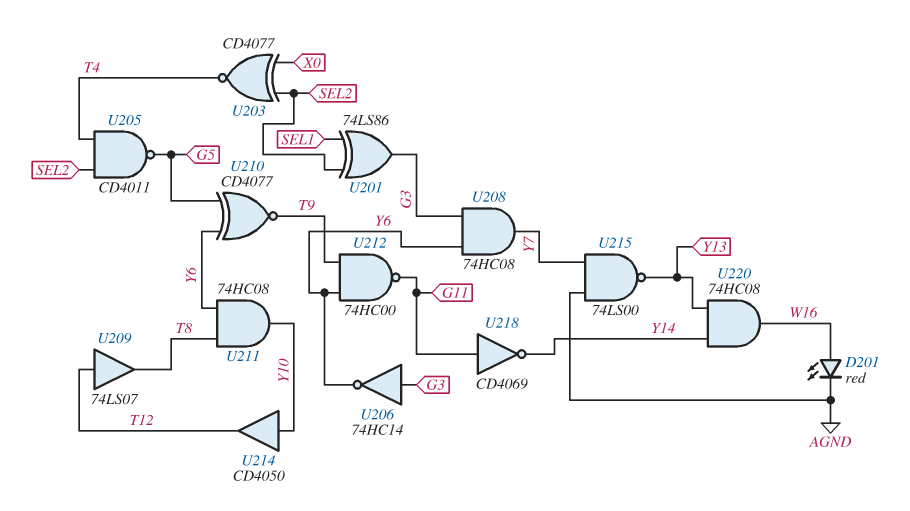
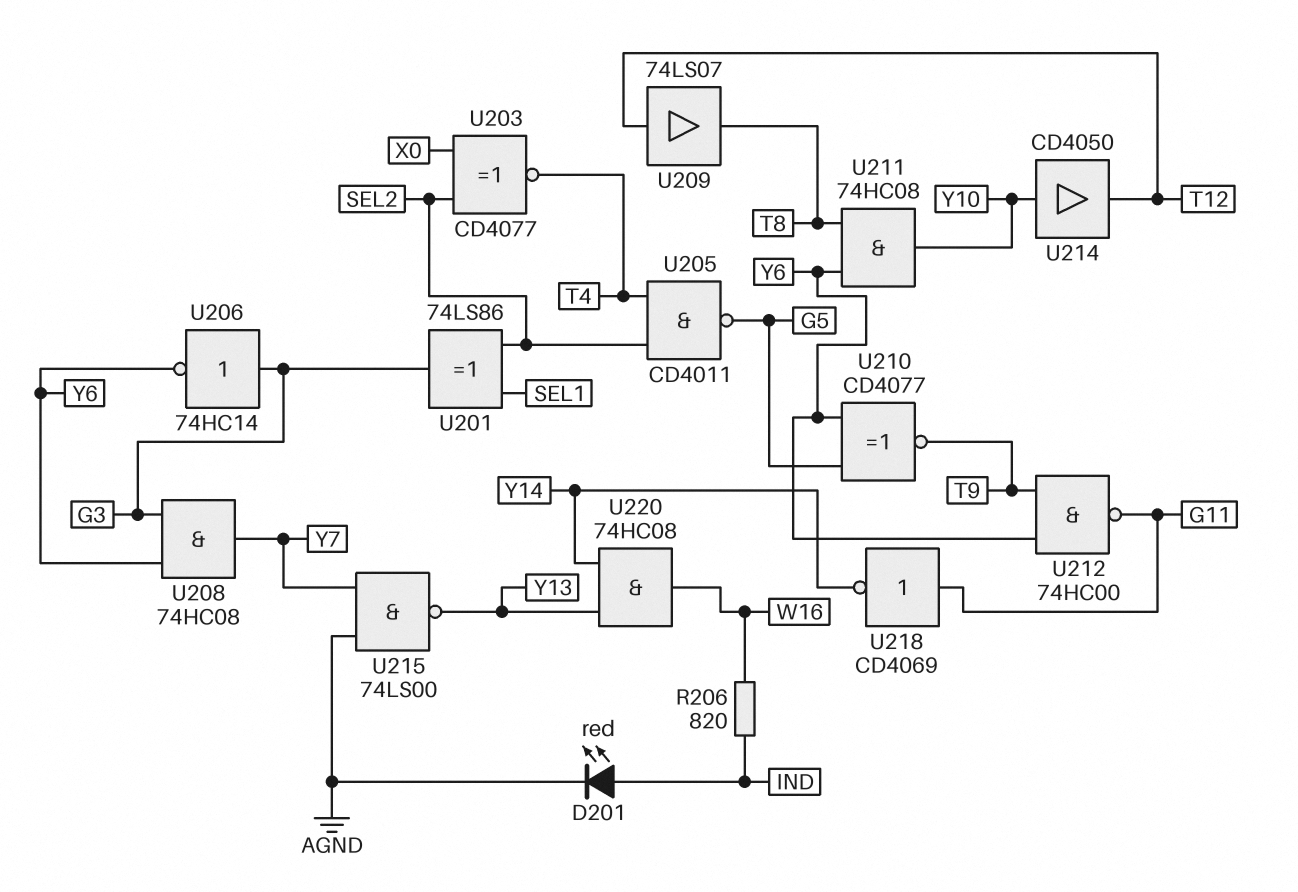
D201: LED red (A W16, K AGND) -> LED red (A IND, K AGND)
R206: none -> 820 (IND, W16)

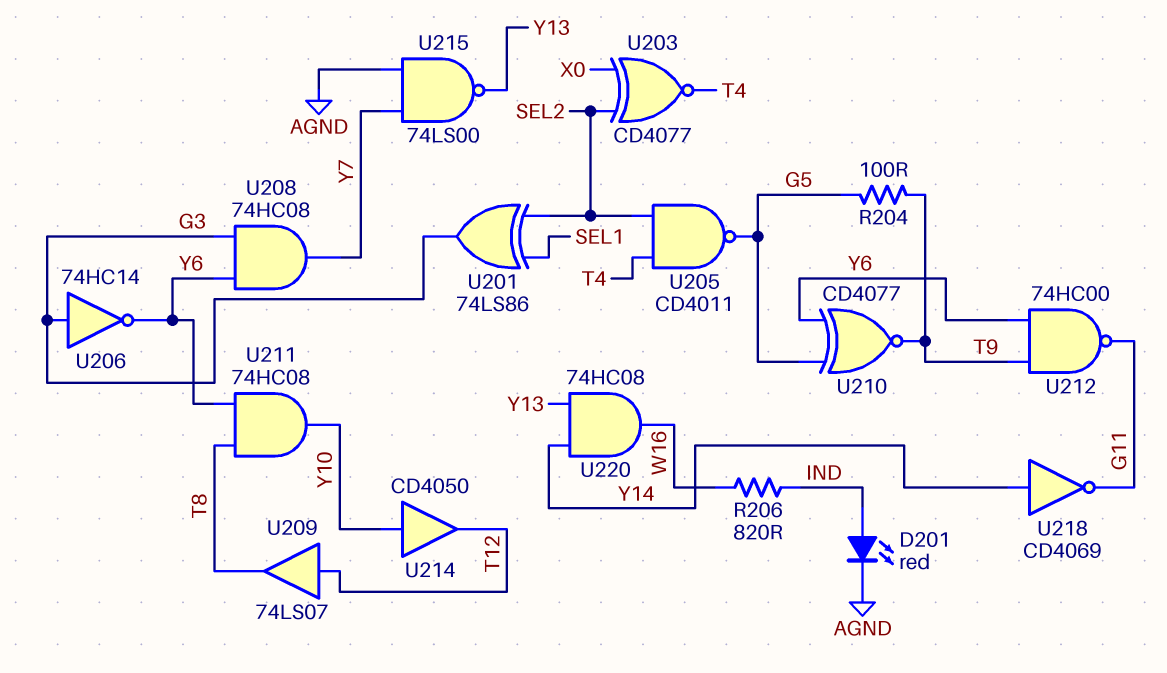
R204: none -> 100 (G5, T9)
U218: NOT CD4069 (in G11, out Y14) -> NOT CD4069 (in Y14, out G11)

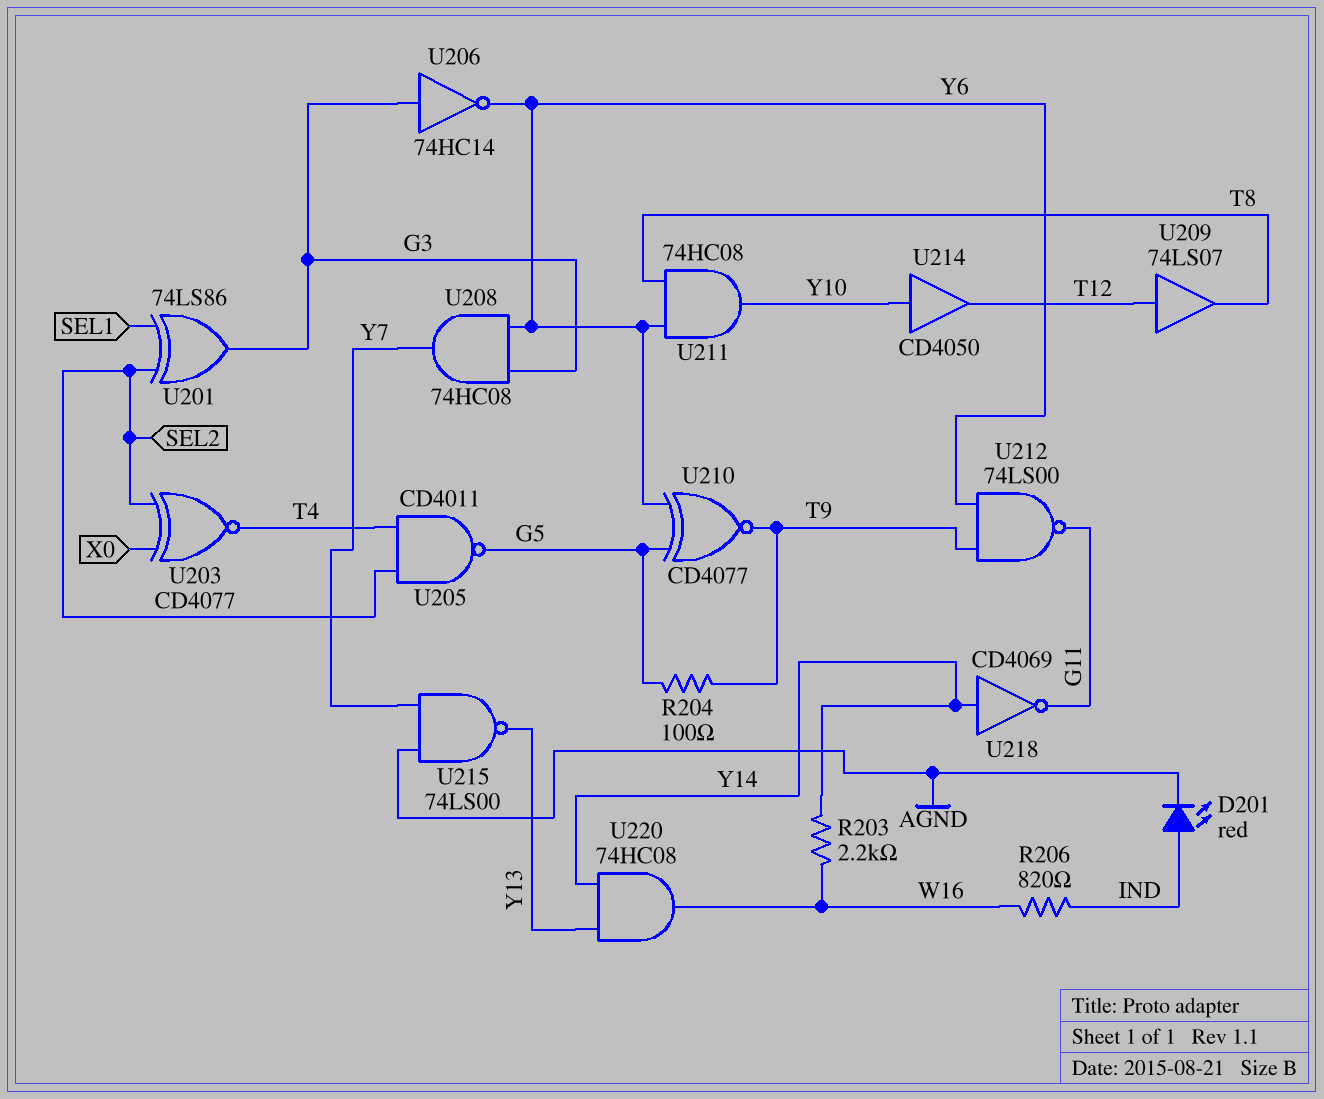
R203: none -> 2.2k (W16, Y14)
U212: NAND 74HC00 (in T9, in Y6, out G11) -> NAND 74LS00 (in T9, in Y6, out G11)

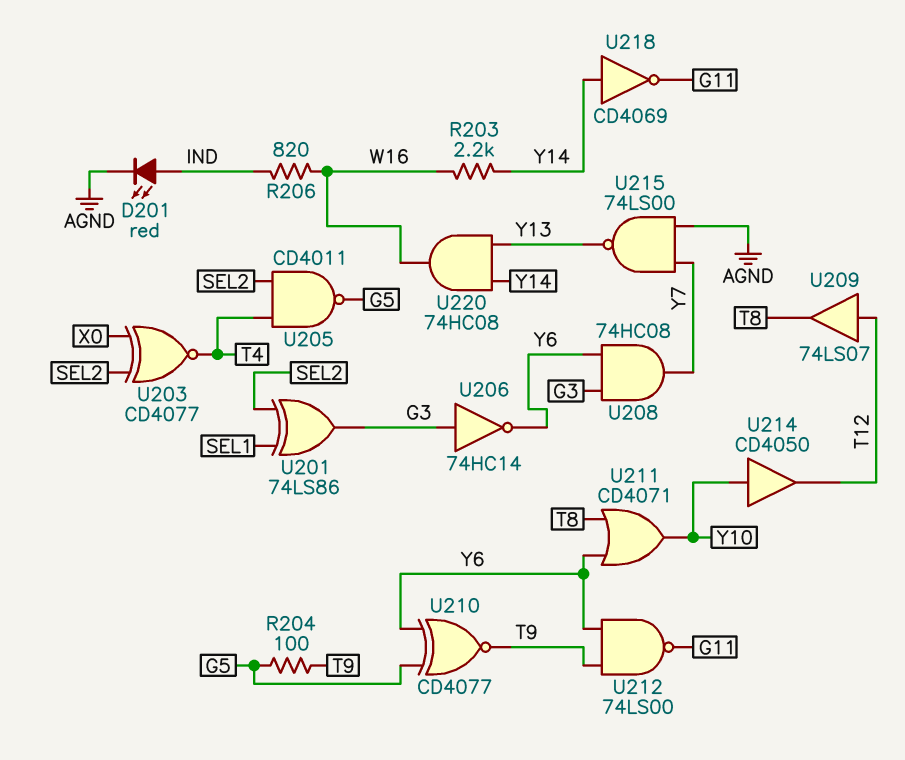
U211: AND 74HC08 (in T8, in Y6, out Y10) -> OR CD4071 (in T8, in Y6, out Y10)

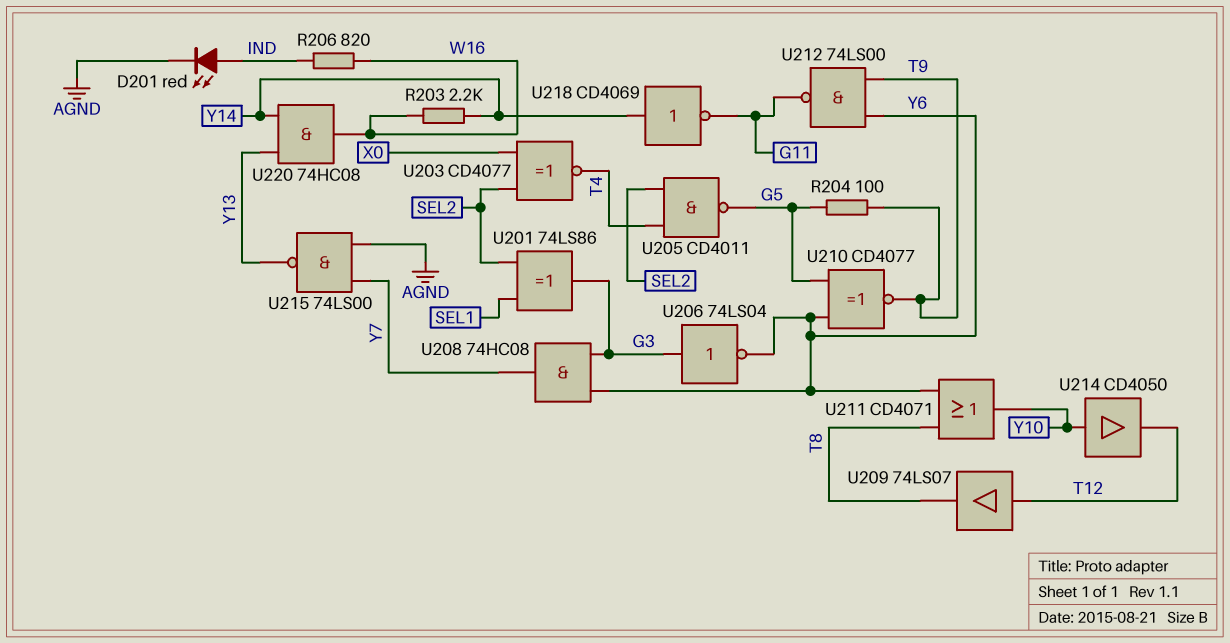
U206: NOT 74HC14 (in G3, out Y6) -> NOT 74LS04 (in G3, out Y6)

